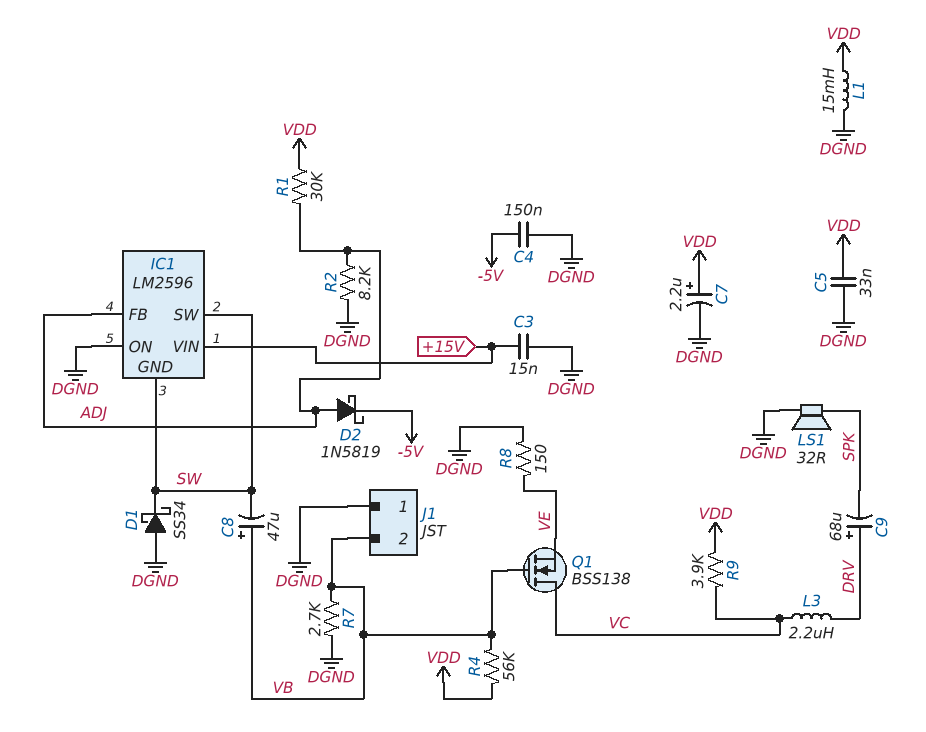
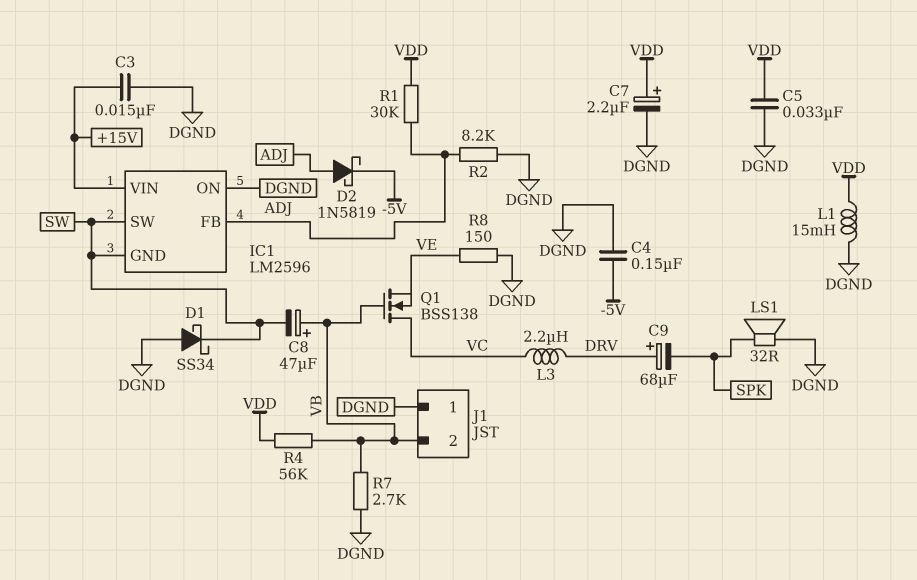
R9: 3.9k (VC, VDD) -> none

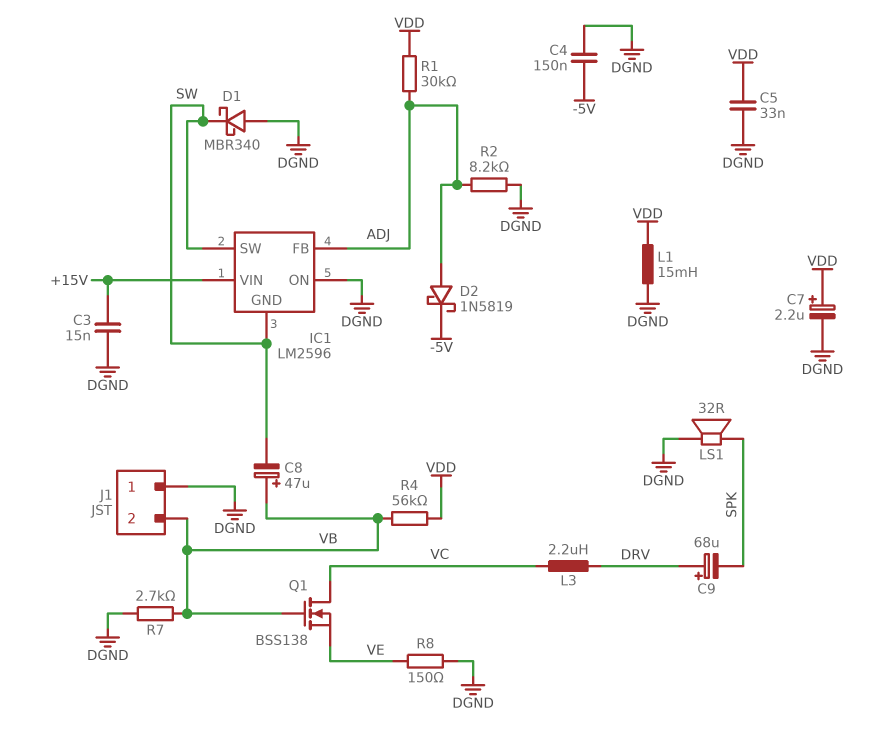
D1: schottky SS34 (A DGND, K SW) -> schottky MBR340 (A DGND, K SW)

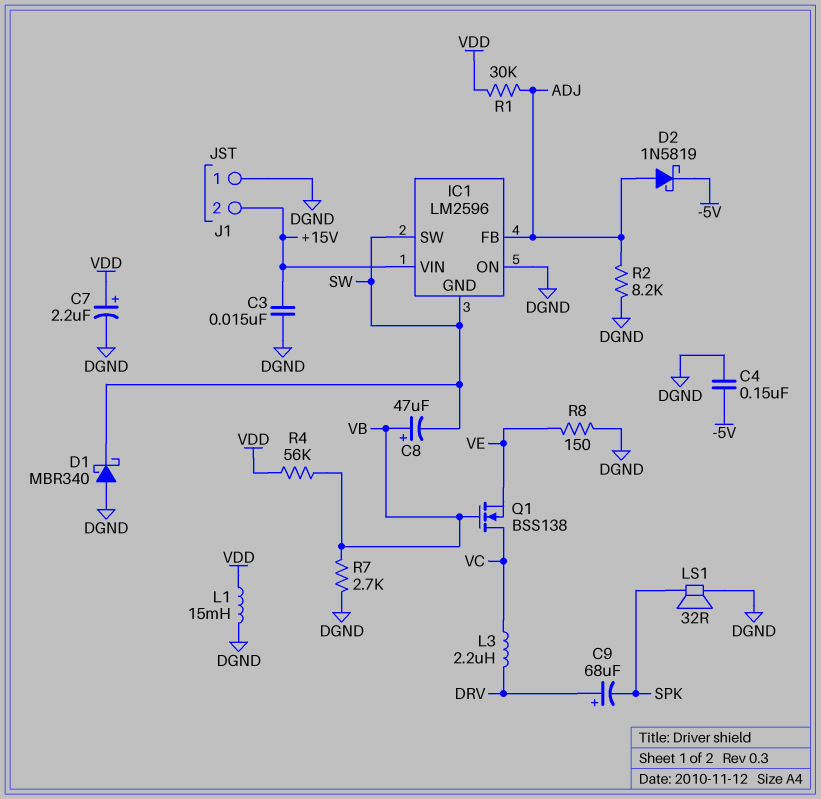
C5: 33nF (DGND, VDD) -> none
J1 pin 2: VB -> +15V

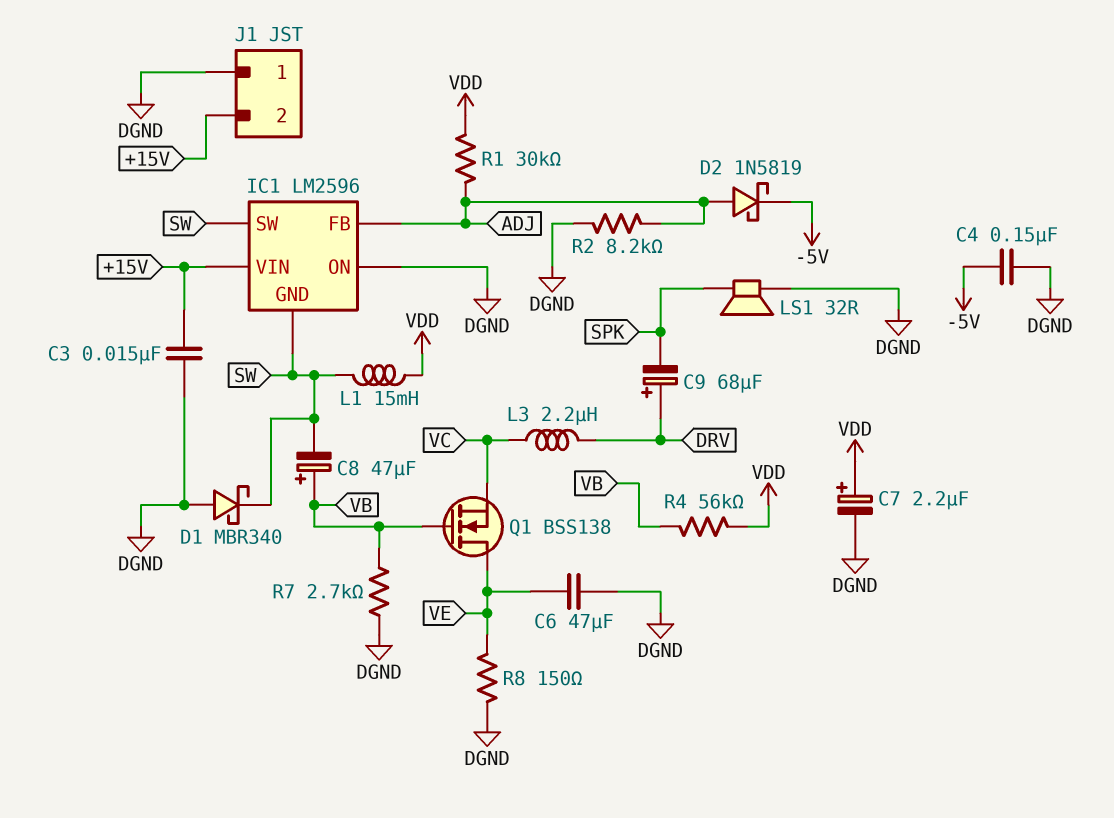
C6: none -> 47uF (DGND, VE)
L1: 15mH (DGND, VDD) -> 15mH (SW, VDD)
Q1: NMOS BSS138 (G VB, D VC, S VE) -> NMOS BSS138 (G VB, D VE, S VC)

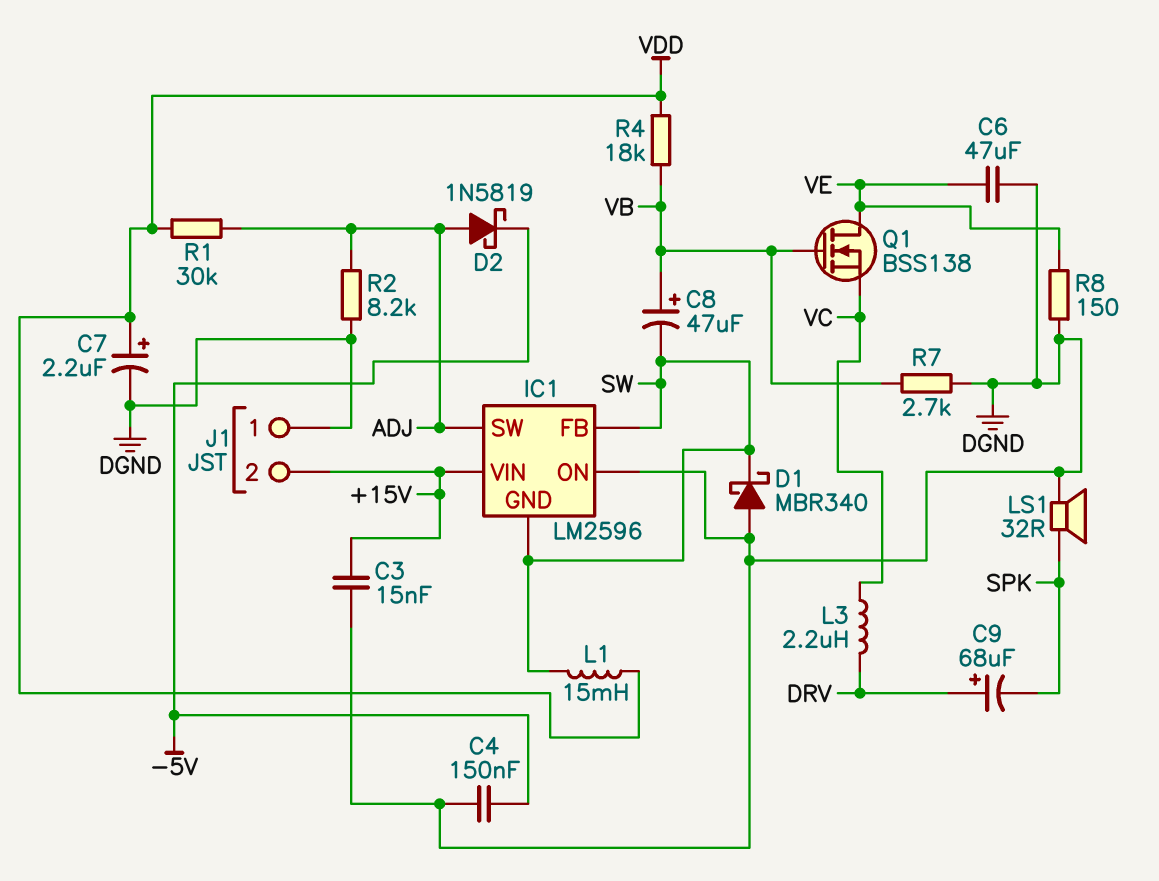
IC1 pin FB: ADJ -> SW
IC1 pin SW: SW -> ADJ
R4: 56k (VB, VDD) -> 18k (VB, VDD)

